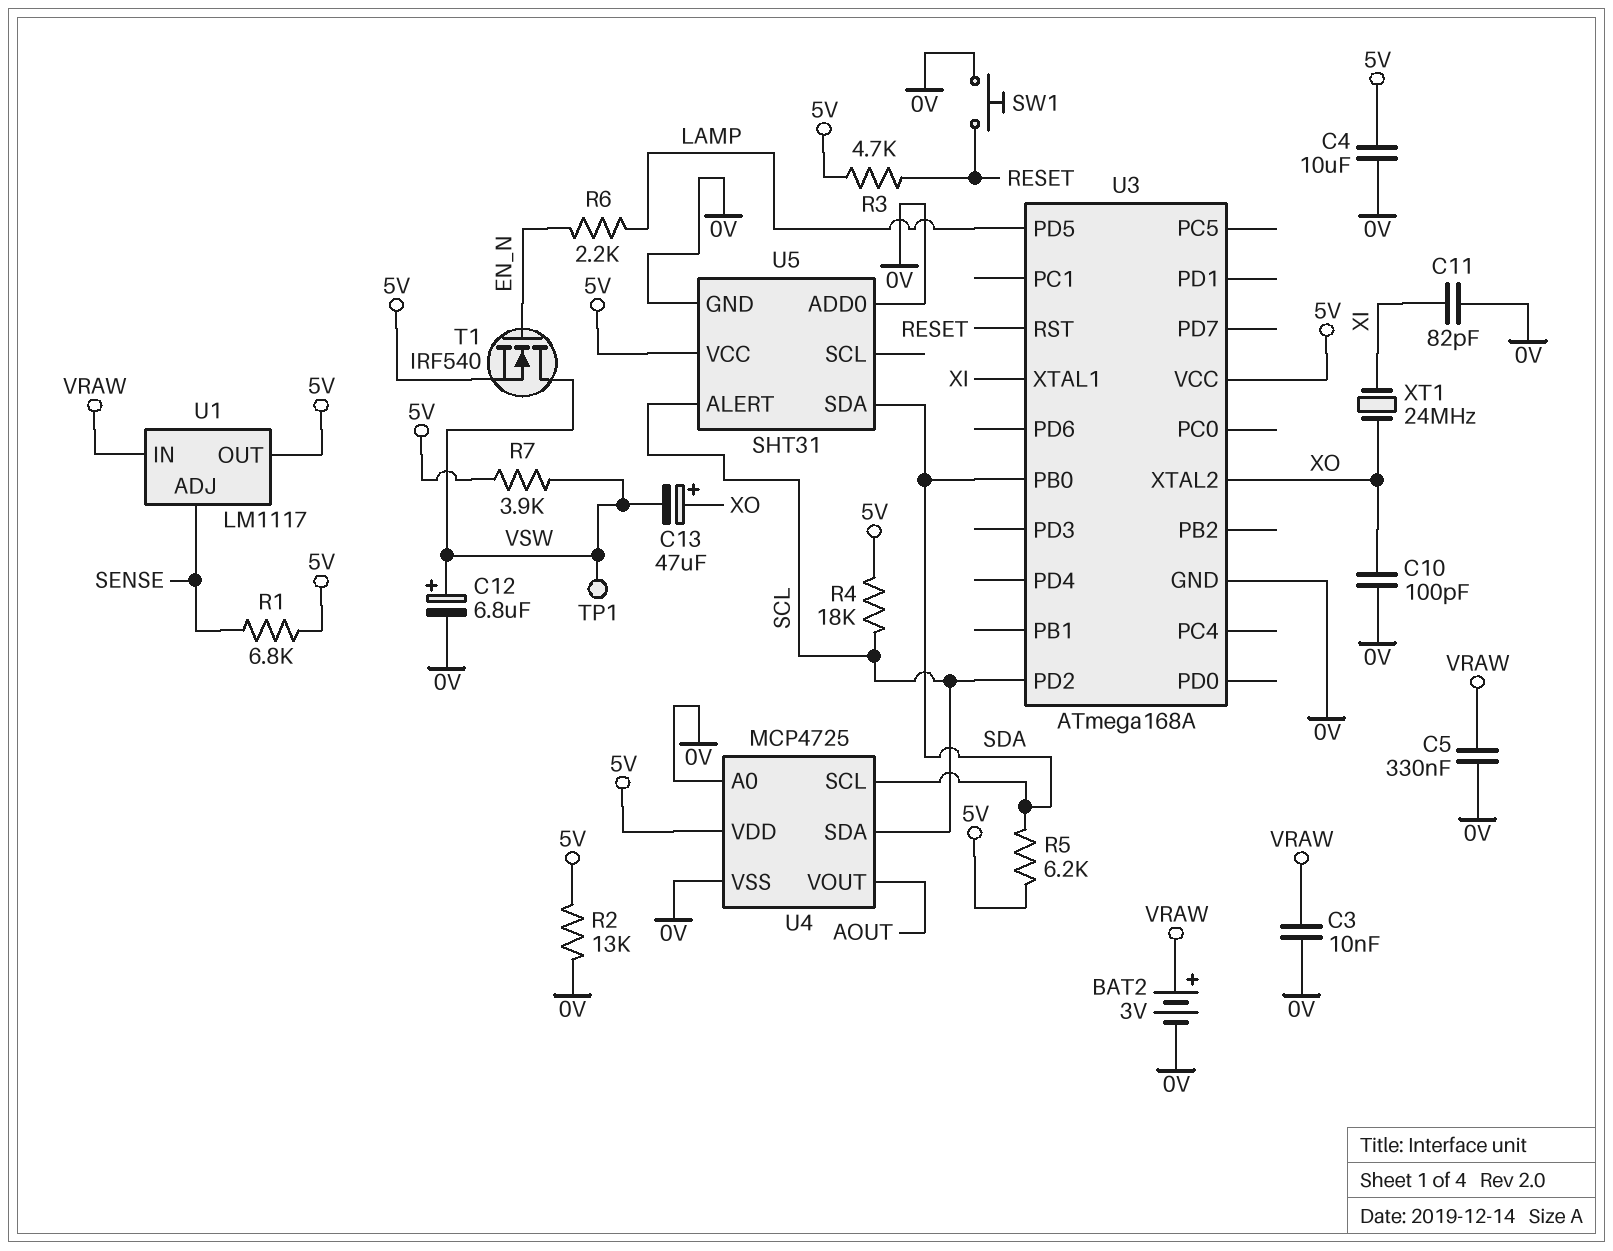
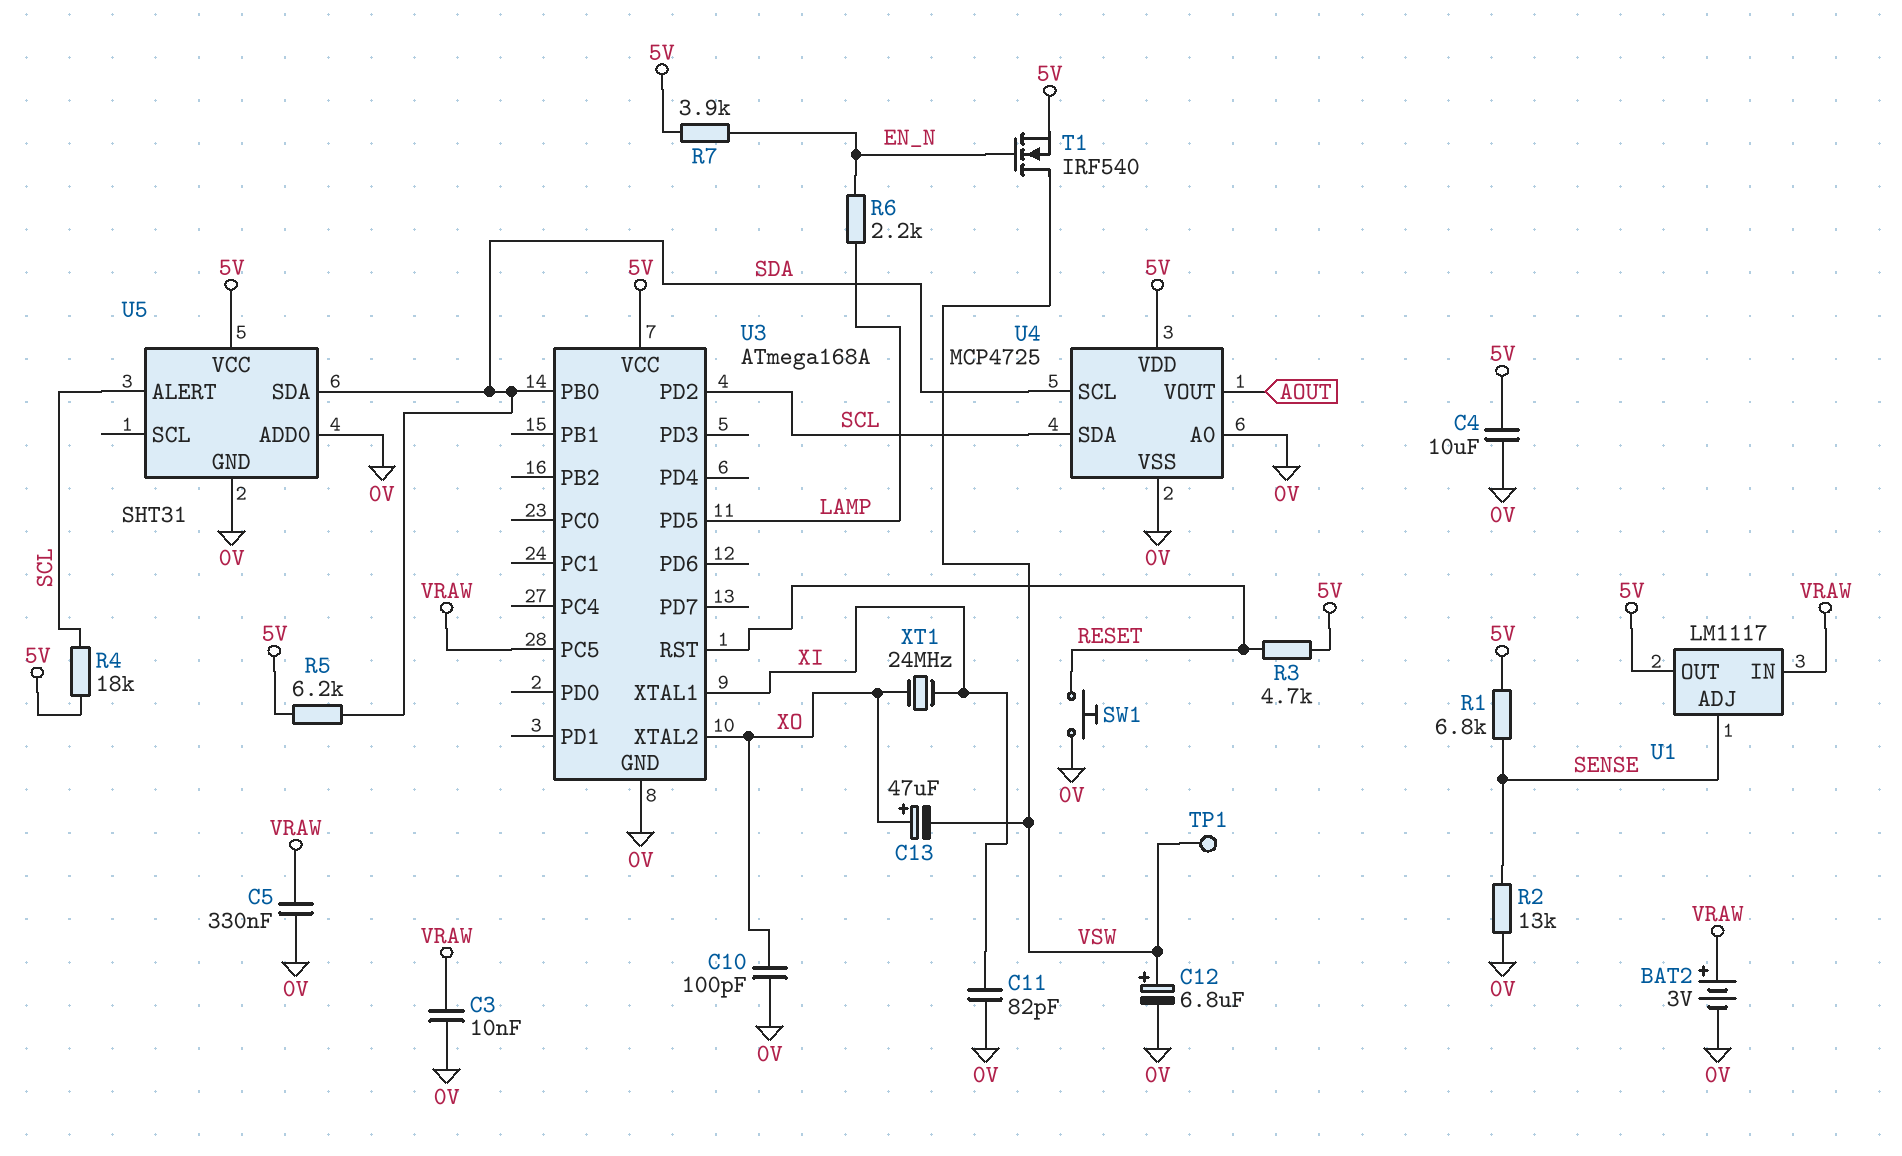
R2: 13k (0V, 5V) -> 13k (0V, SENSE)
R7: 3.9k (5V, VSW) -> 3.9k (5V, EN_N)
U3 pin PC5: none -> VRAW

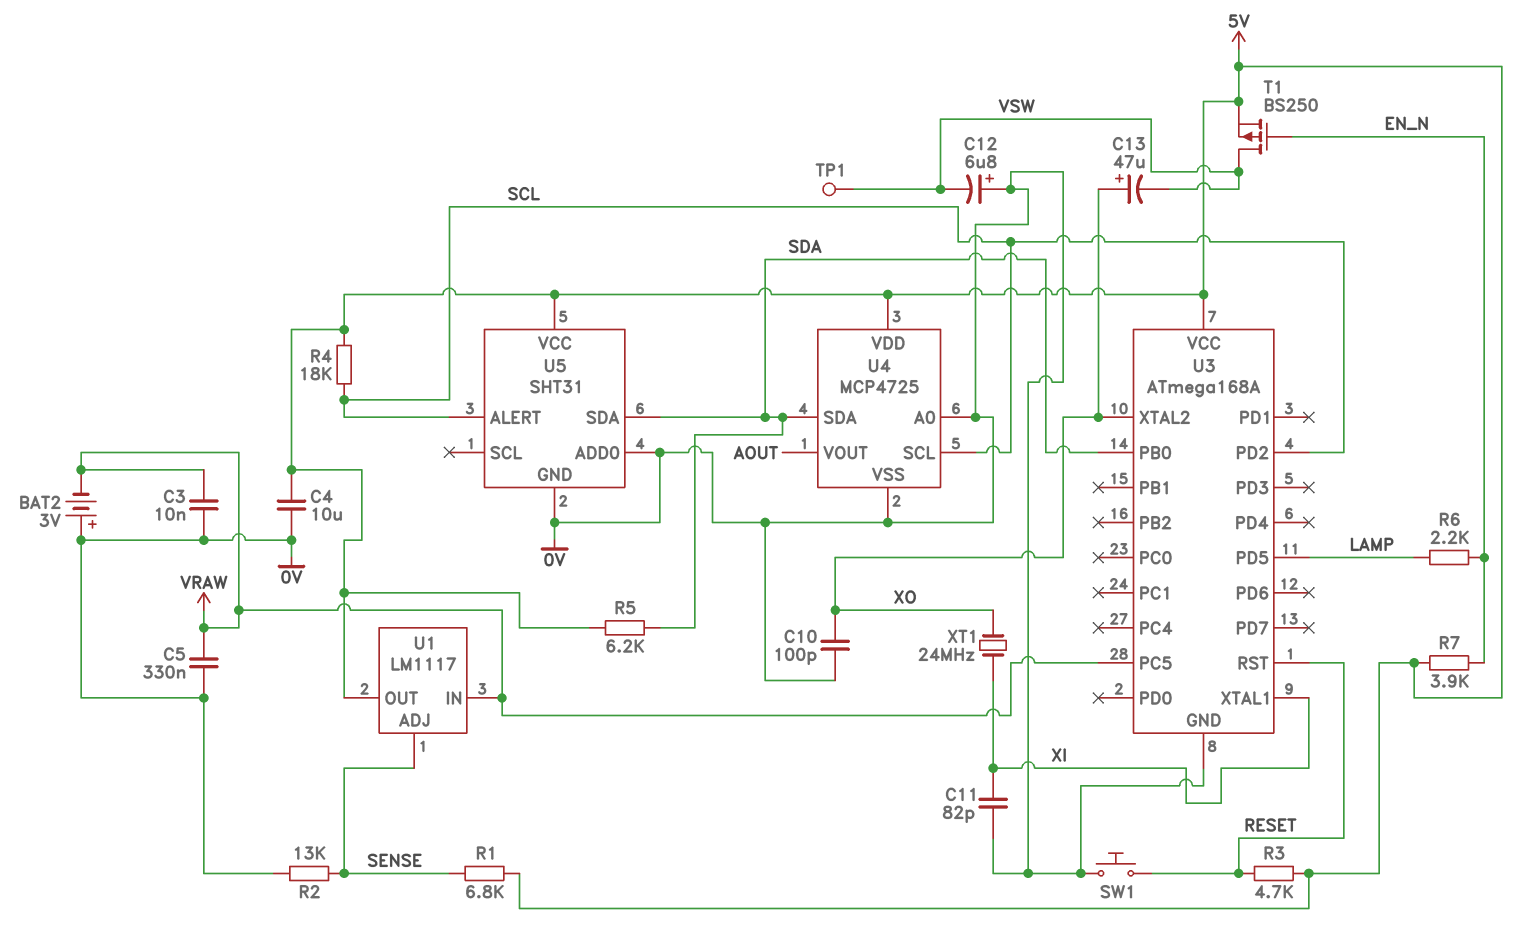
BAT2: 3V (plus VRAW, minus 0V) -> 3V (plus 0V, minus VRAW)
C12: 6.8uF (plus VSW, minus 0V) -> 6.8uF (plus 0V, minus VSW)
T1: NMOS IRF540 (G EN_N, D VSW, S 5V) -> PMOS BS250 (G EN_N, D VSW, S 5V)
U4 pin SCL: SDA -> SCL
U4 pin SDA: SCL -> SDA

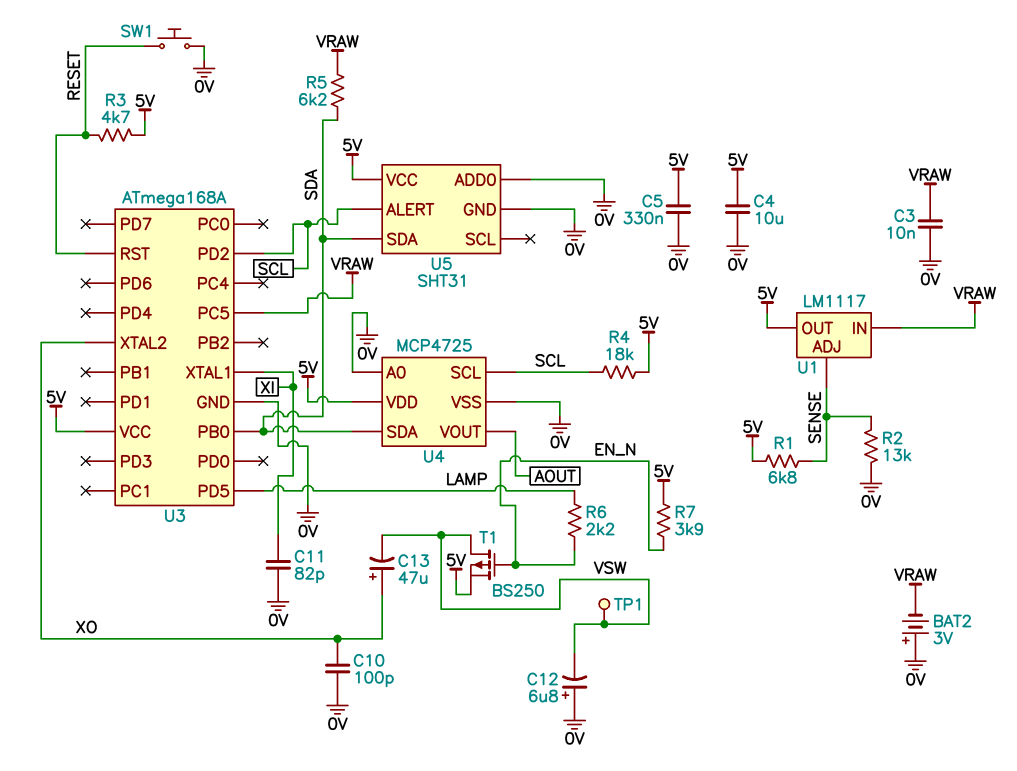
C5: 330nF (0V, VRAW) -> 330nF (0V, 5V)
R5: 6.2k (5V, SDA) -> 6.2k (SDA, VRAW)
XT1: 24MHz (XI, XO) -> none

